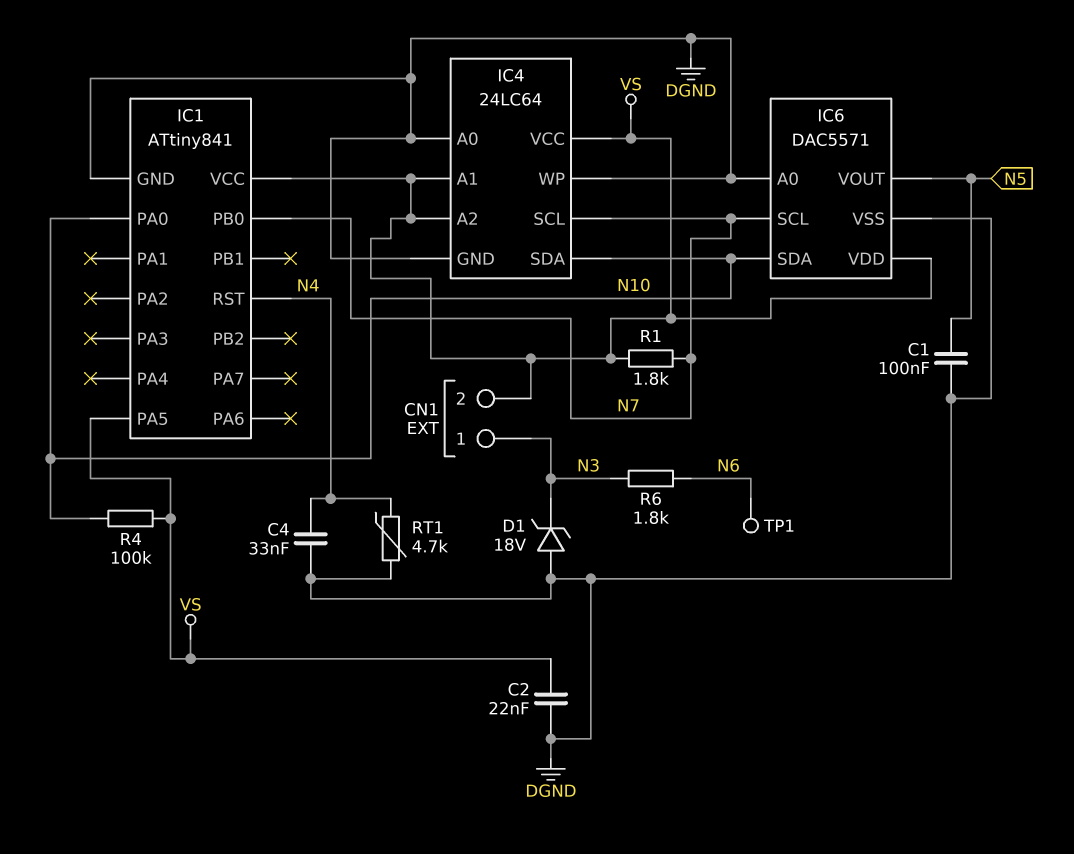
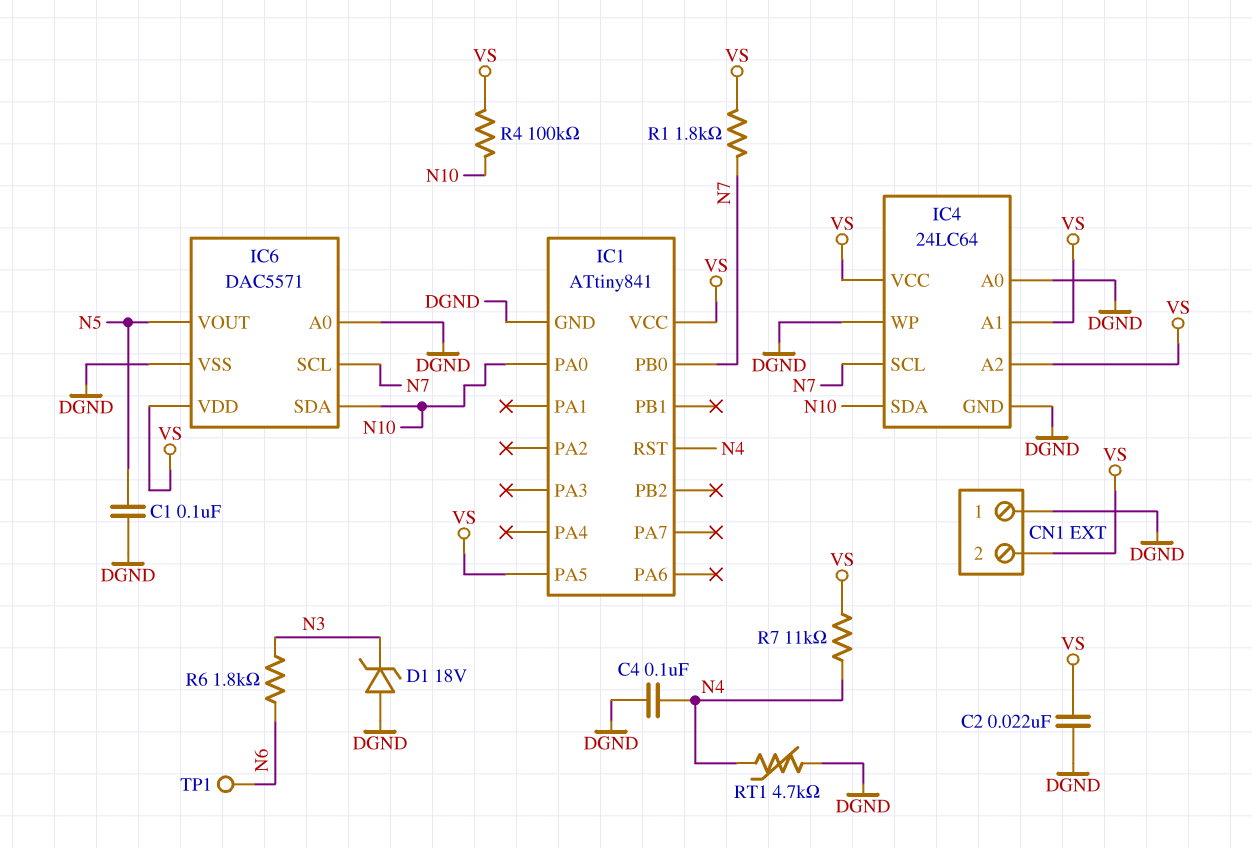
C4: 33nF (DGND, N4) -> 100nF (DGND, N4)
CN1 pin 1: N3 -> DGND
R7: none -> 11k (N4, VS)

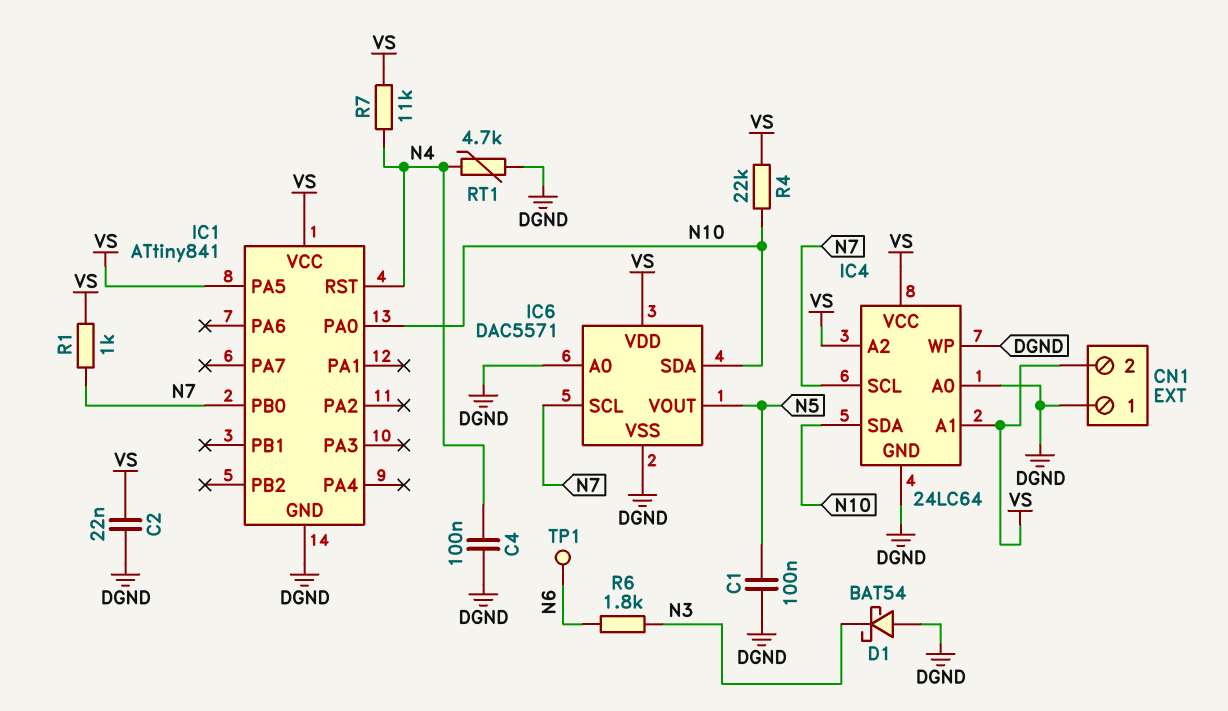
D1: zener 18V (A DGND, K N3) -> schottky BAT54 (A DGND, K N3)
R1: 1.8k (N7, VS) -> 1k (N7, VS)
R4: 100k (N10, VS) -> 22k (N10, VS)

